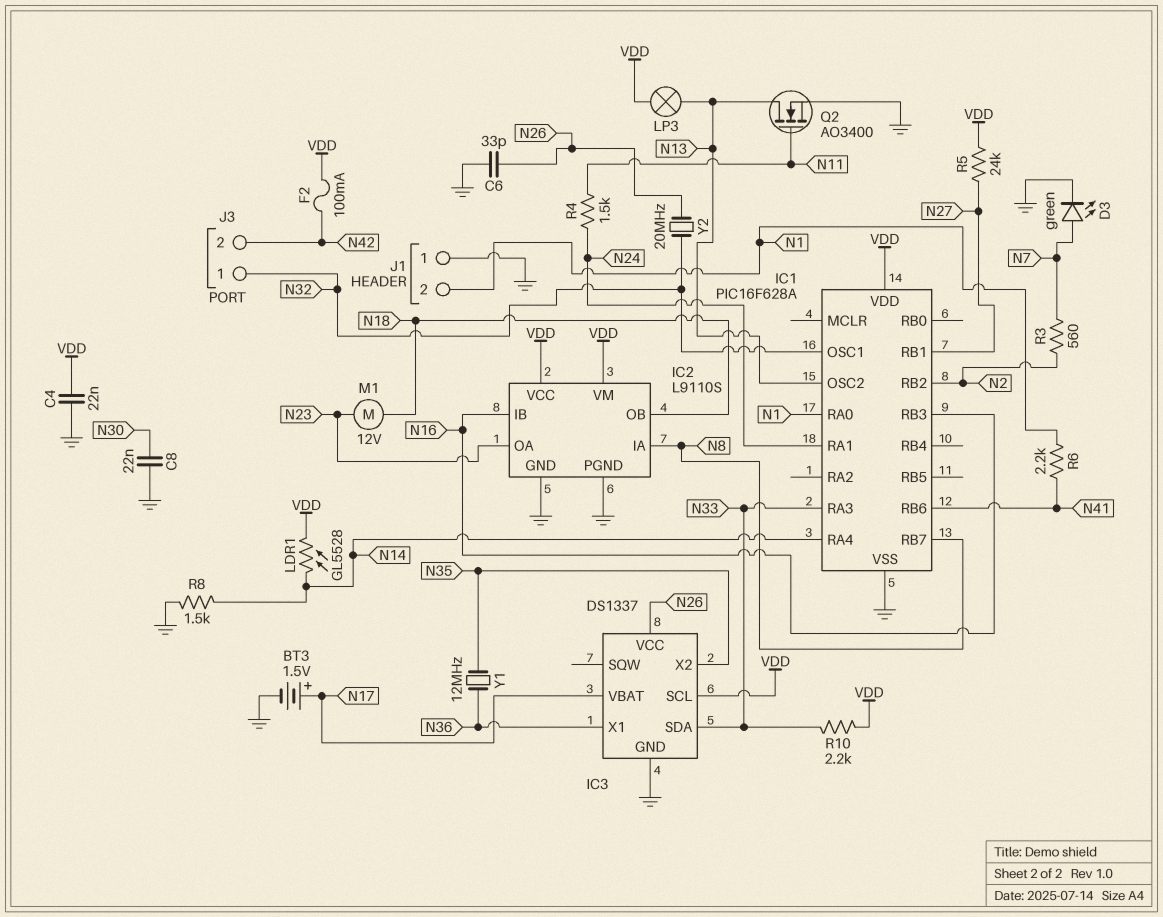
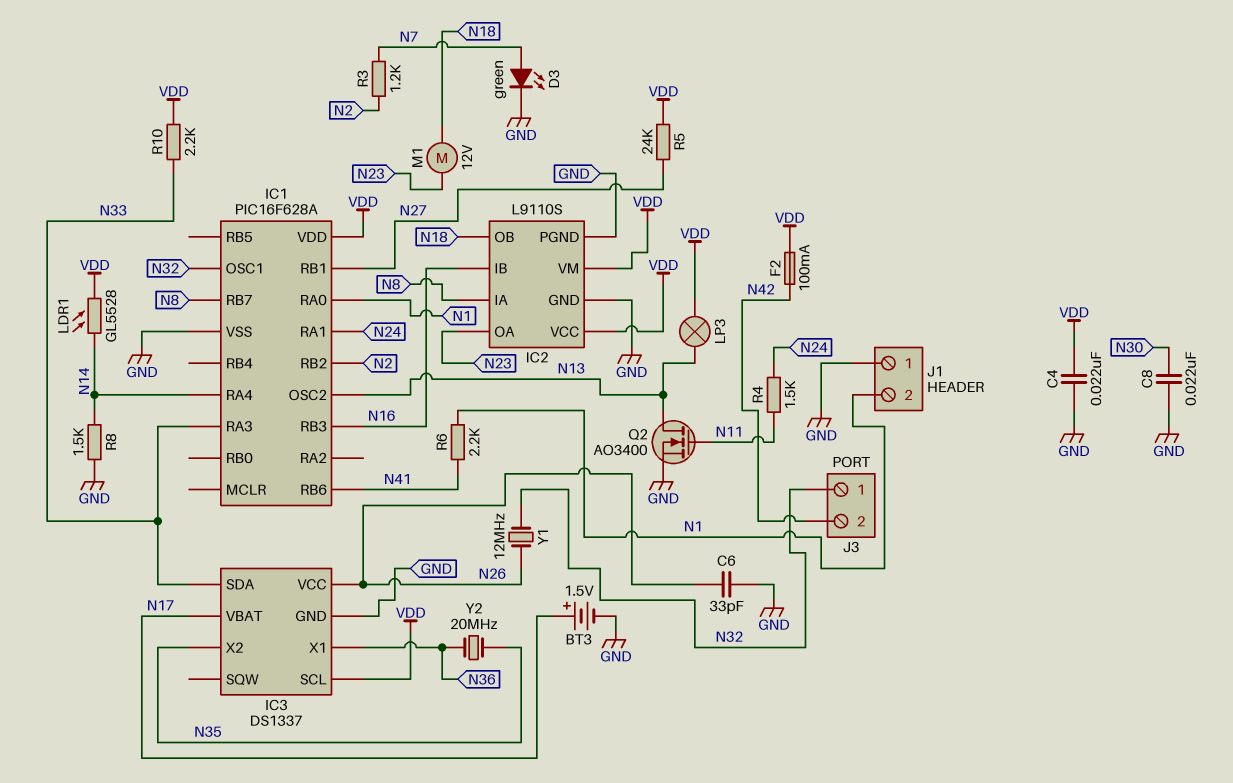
R3: 560 (N2, N7) -> 1.2k (N2, N7)
Y1: 12MHz (N35, N36) -> 12MHz (N26, N32)
Y2: 20MHz (N26, N32) -> 20MHz (N35, N36)

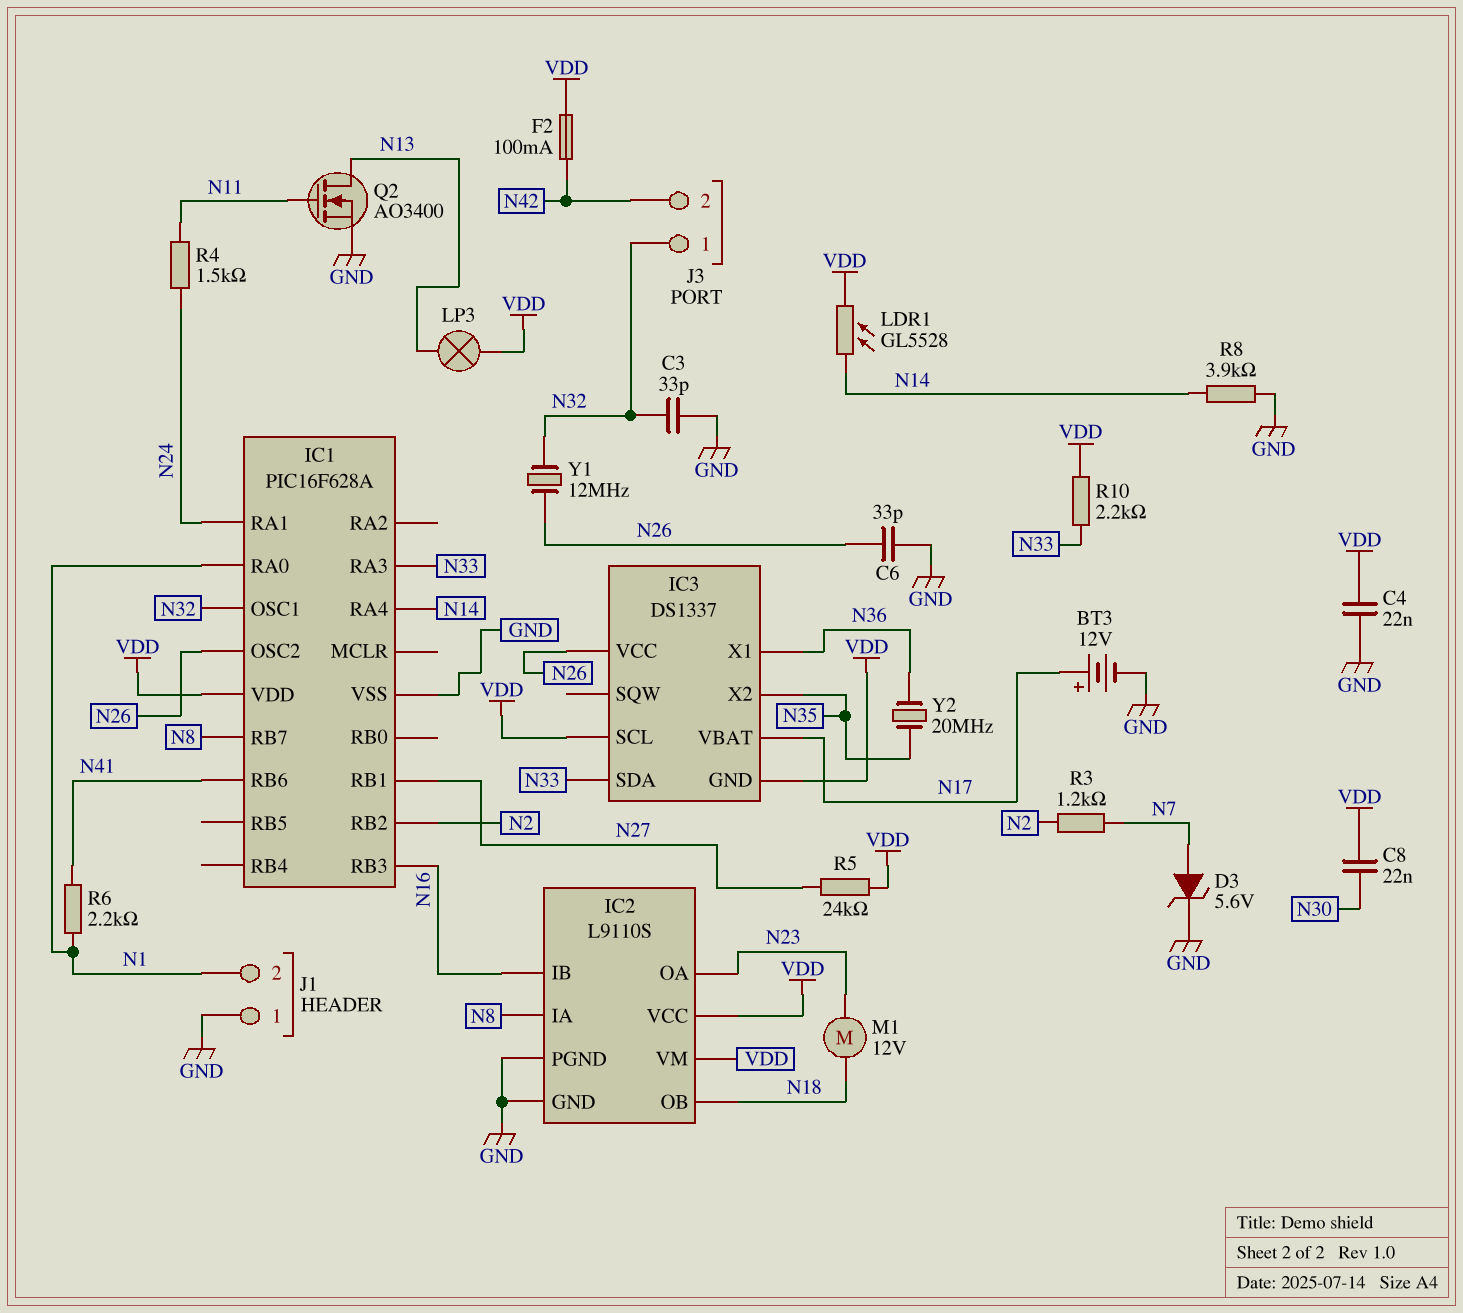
BT3: 1.5V (plus N17, minus GND) -> 12V (plus N17, minus GND)
C3: none -> 33pF (GND, N32)
C8: 22nF (GND, N30) -> 22nF (N30, VDD)
D3: LED green (A N7, K GND) -> zener 5.6V (A N7, K GND)
IC1 pin OSC2: N13 -> N26
IC3 pin GND: GND -> VDD
R8: 1.5k (GND, N14) -> 3.9k (GND, N14)

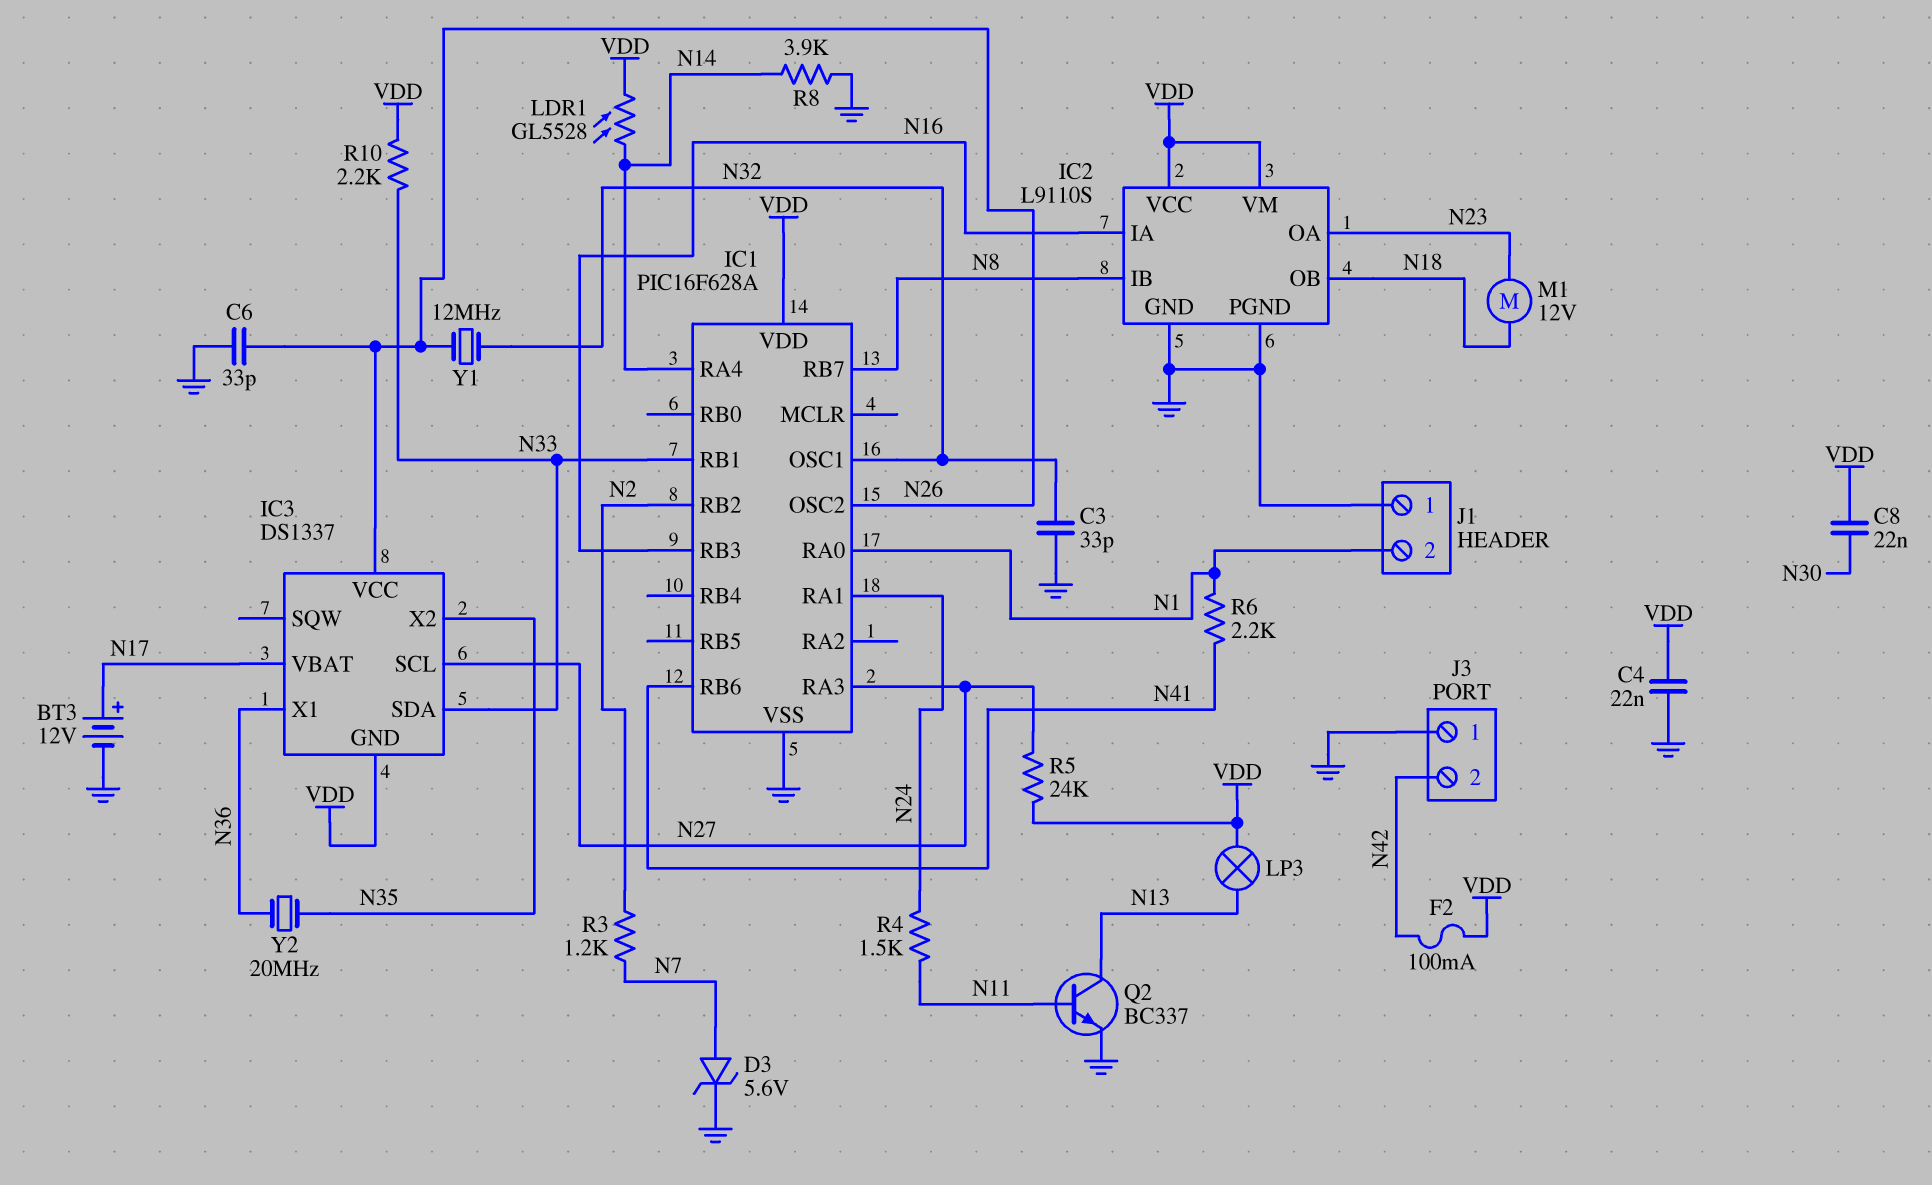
IC1 pin RA3: N33 -> N27
IC1 pin RB1: N27 -> N33
IC2 pin IA: N8 -> N16
IC2 pin IB: N16 -> N8
IC3 pin SCL: VDD -> N27
J3 pin 1: N32 -> GND
Q2: NMOS AO3400 (G N11, D N13, S GND) -> NPN BC337 (B N11, C N13, E GND)

